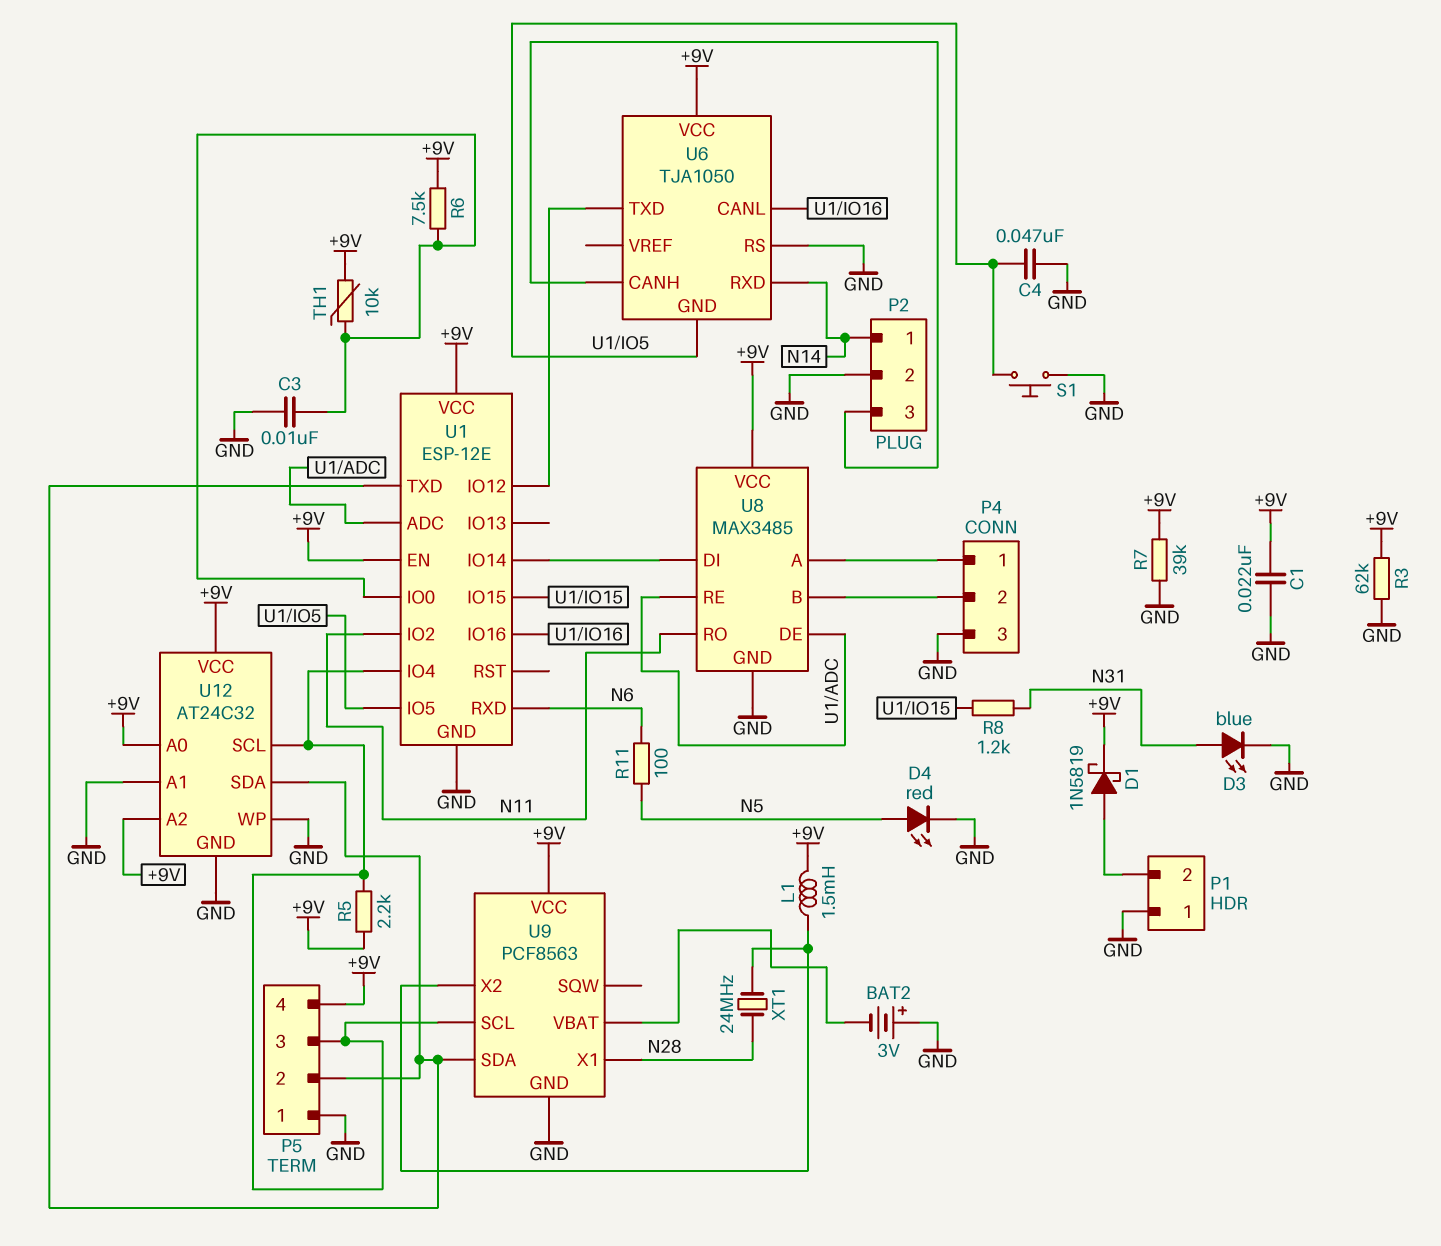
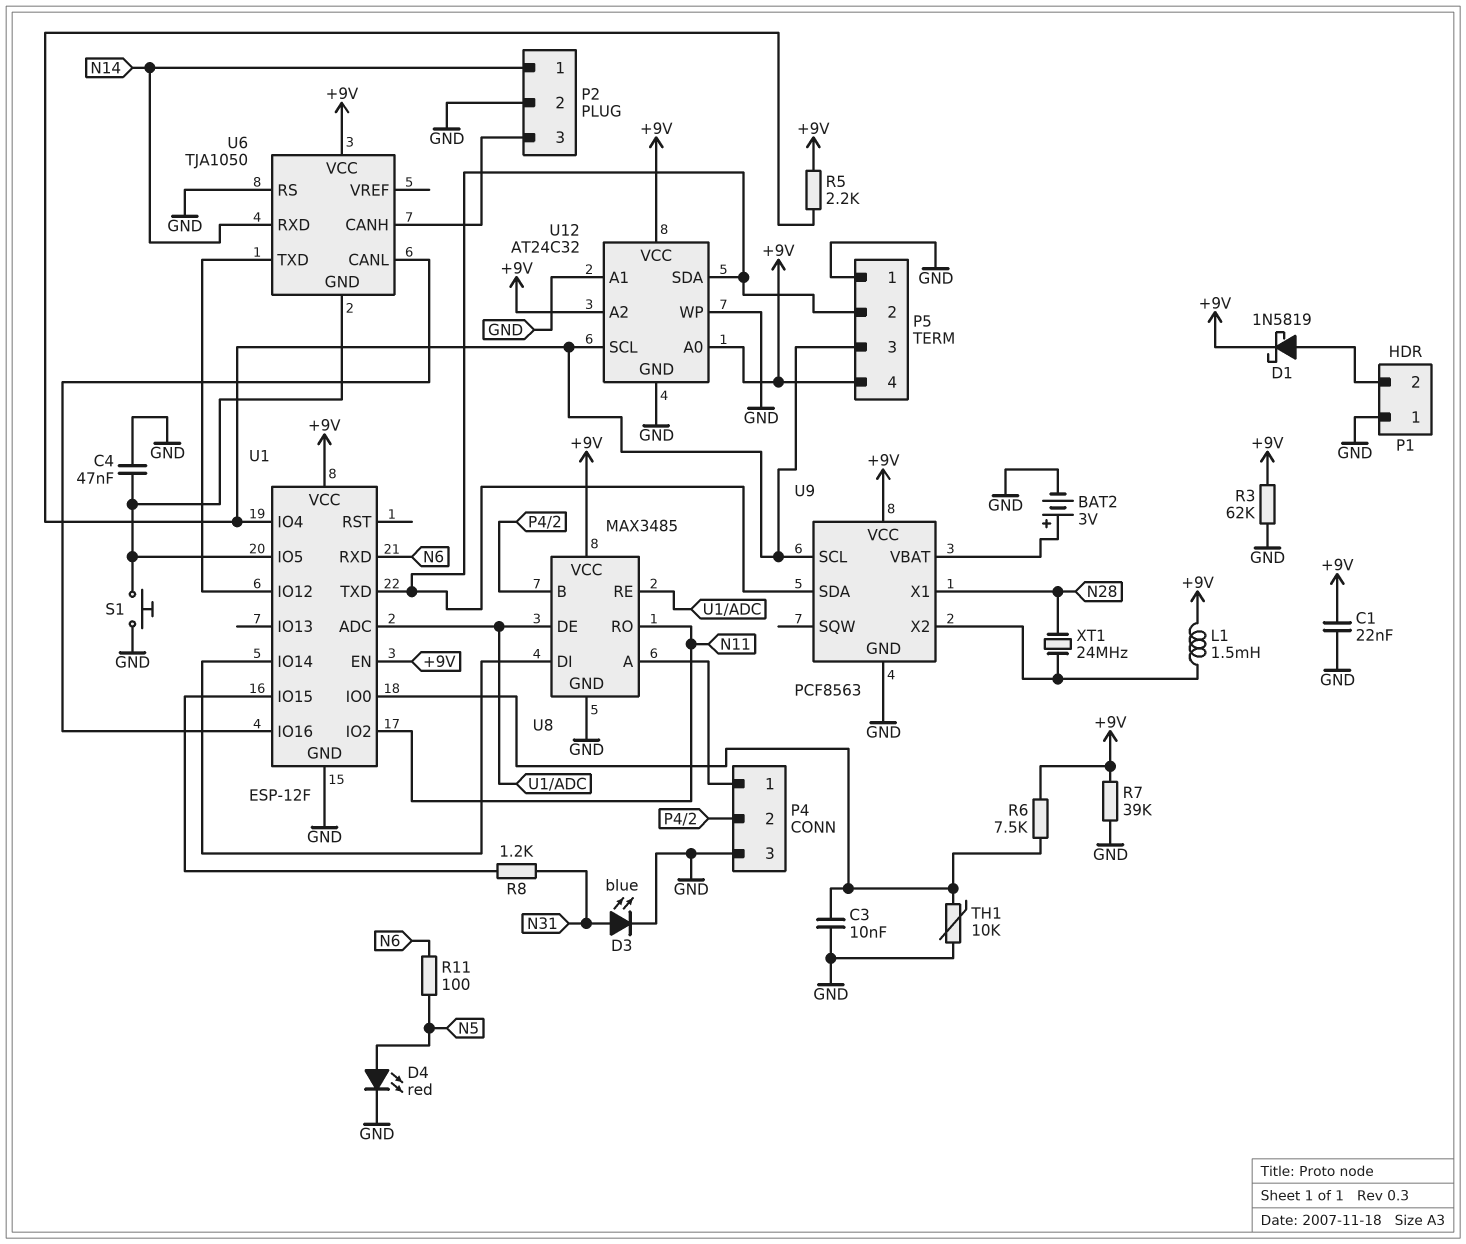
BAT2: 3V (plus GND, minus U9/VBAT) -> 3V (plus U9/VBAT, minus GND)
TH1: 10k (+9V, U1/IO0) -> 10k (GND, U1/IO0)
U1: ESP-12E -> ESP-12F

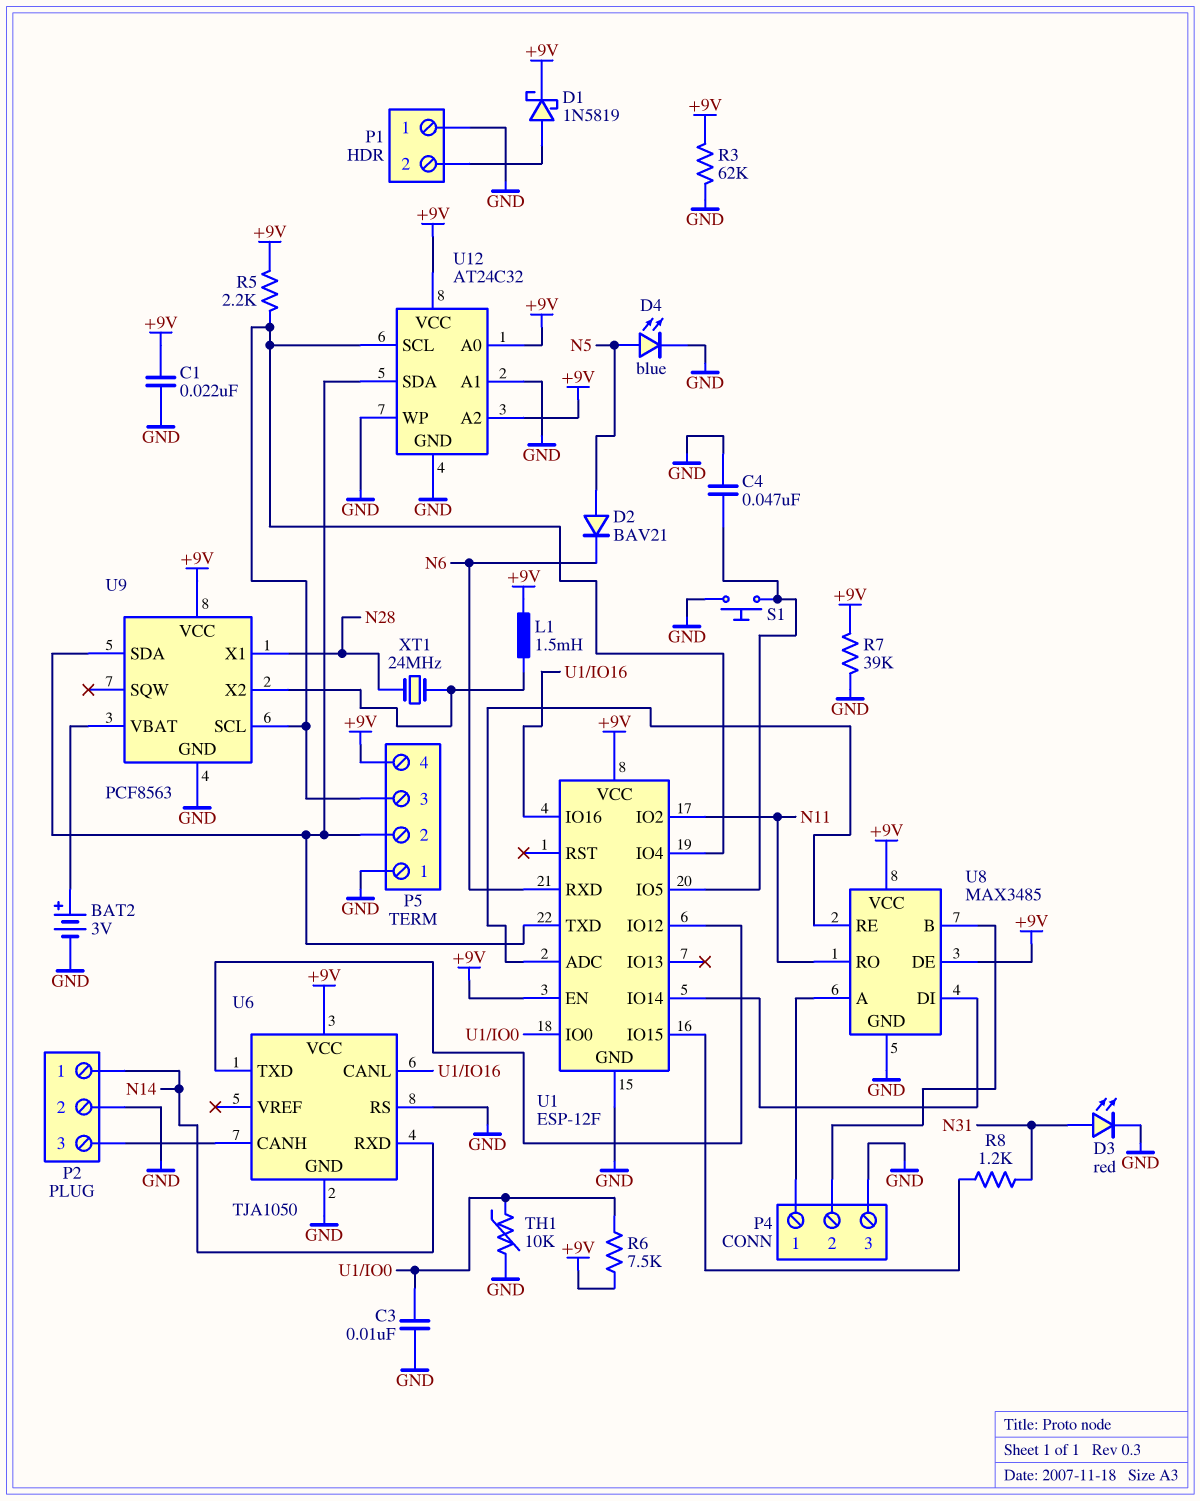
D2: none -> diode BAV21 (A N5, K N6)
D3: LED blue (A N31, K GND) -> LED red (A N31, K GND)
D4: LED red (A N5, K GND) -> LED blue (A N5, K GND)
R11: 100 (N5, N6) -> none
U6 pin GND: U1/IO5 -> GND
U8 pin DE: U1/ADC -> +9V

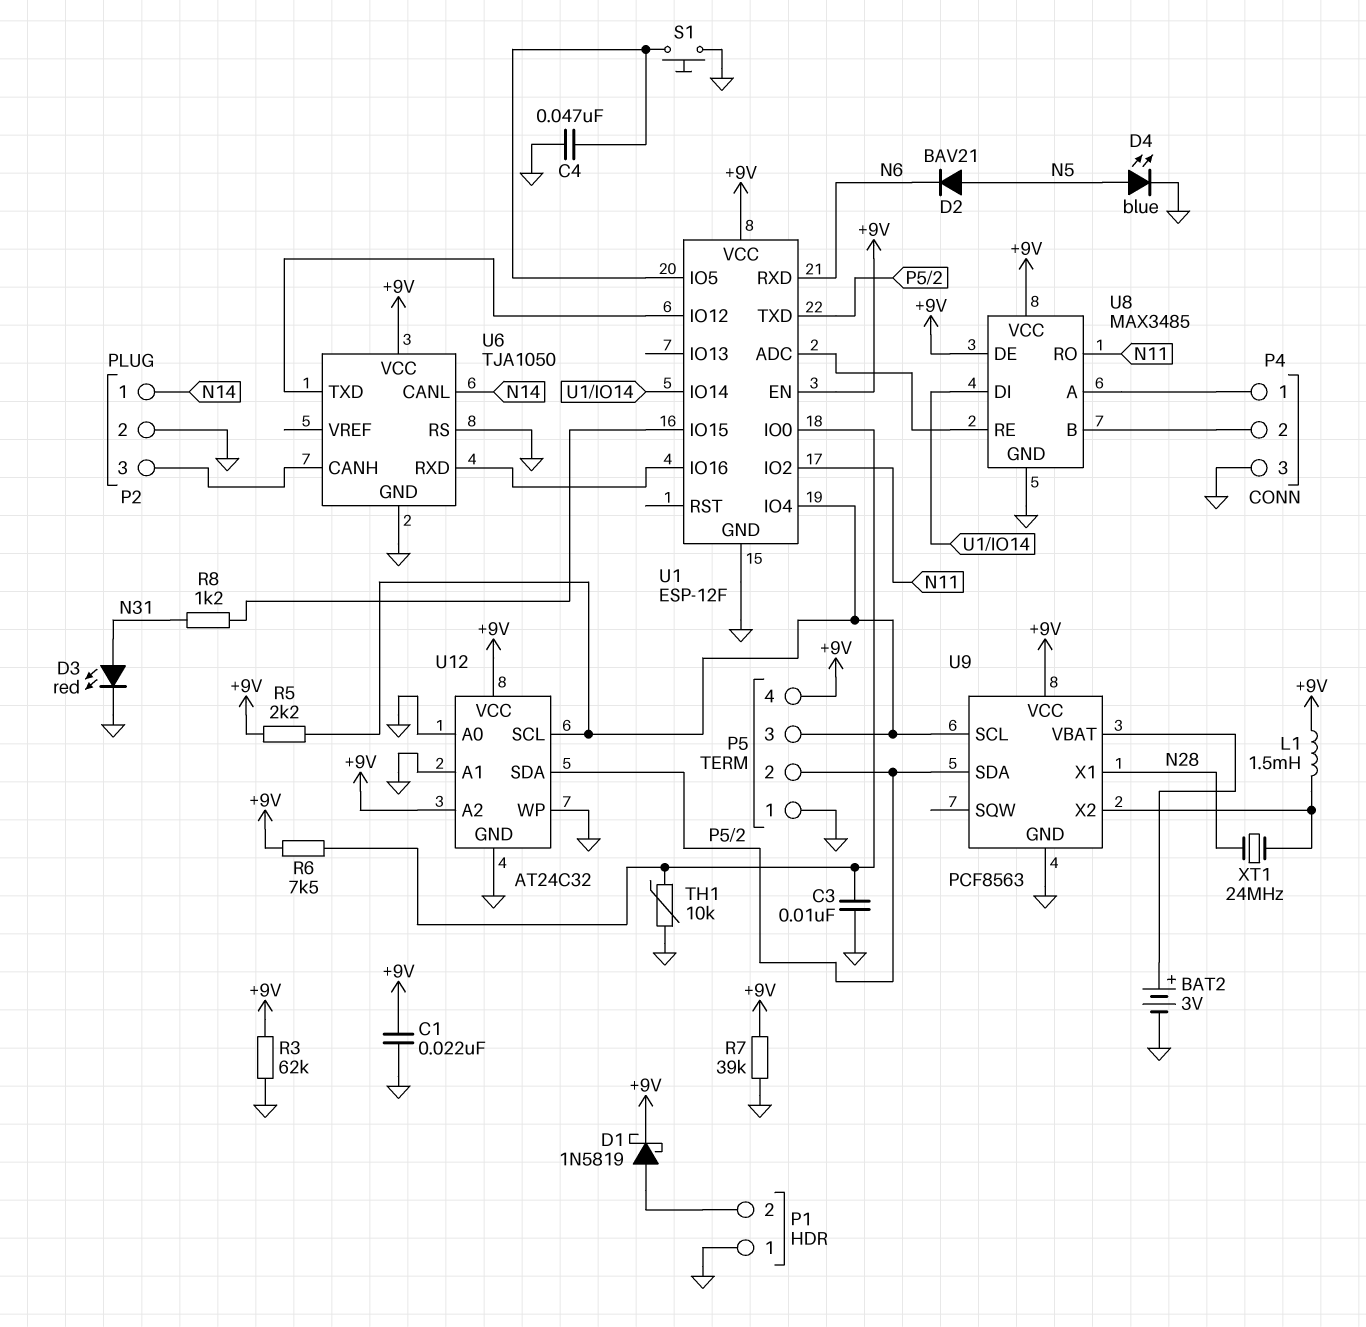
U6 pin CANL: U1/IO16 -> N14
U6 pin RXD: N14 -> U1/IO16
U12 pin A0: +9V -> GND

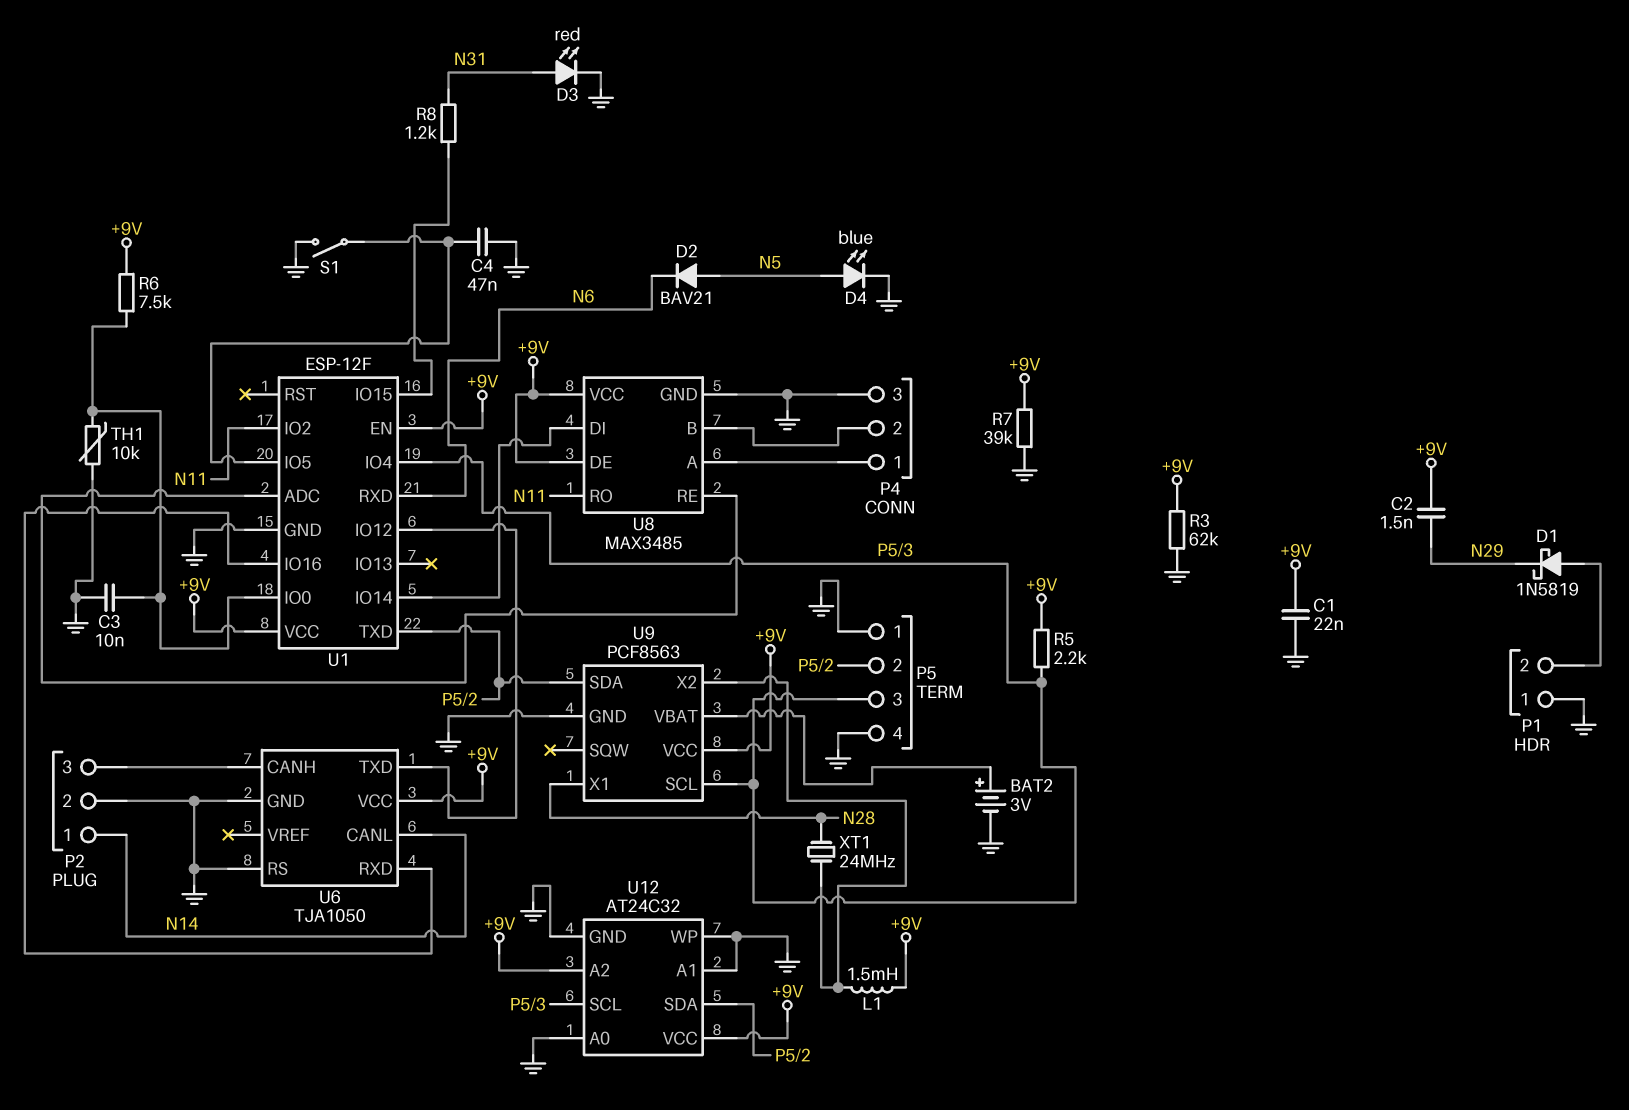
C2: none -> 1.5nF (+9V, N29)
D1: schottky 1N5819 (A P1/2, K +9V) -> schottky 1N5819 (A P1/2, K N29)
P5 pin 4: +9V -> GND
S1: button (GND, U1/IO5) -> switch (GND, U1/IO5)

